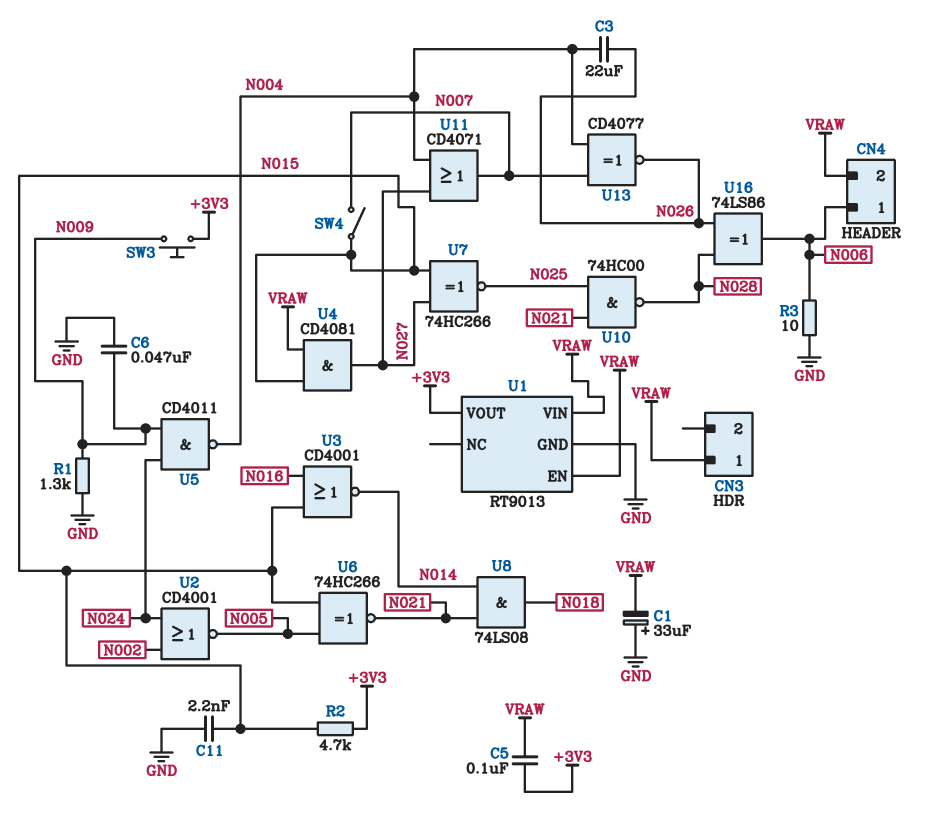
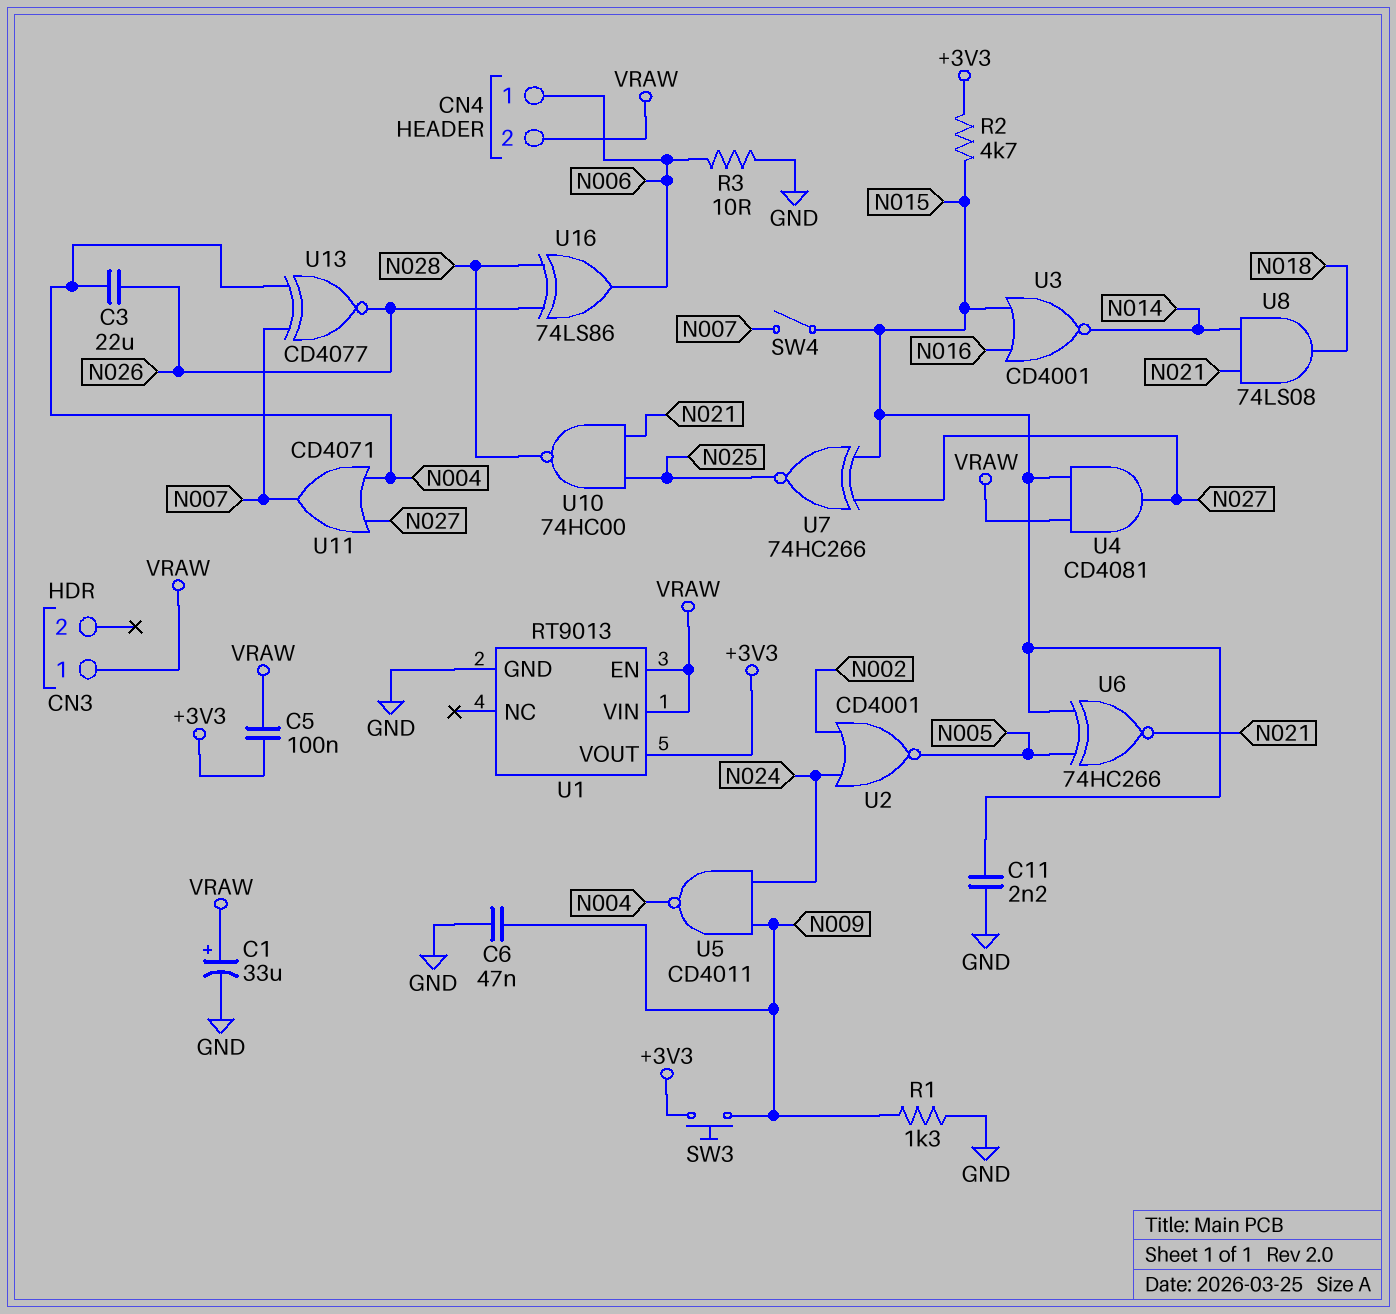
C1: 33uF (plus GND, minus VRAW) -> 33uF (plus VRAW, minus GND)

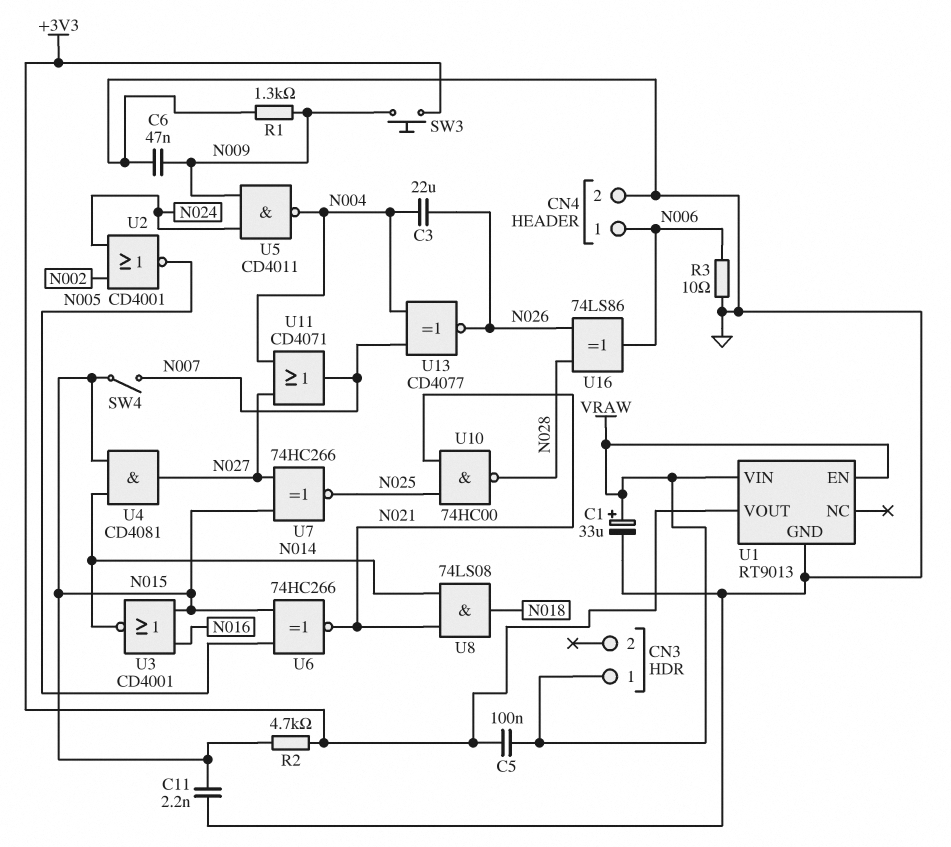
CN4 pin 2: VRAW -> GND
U4: AND CD4081 (in N015, in VRAW, out N027) -> AND CD4081 (in N014, in N015, out N027)

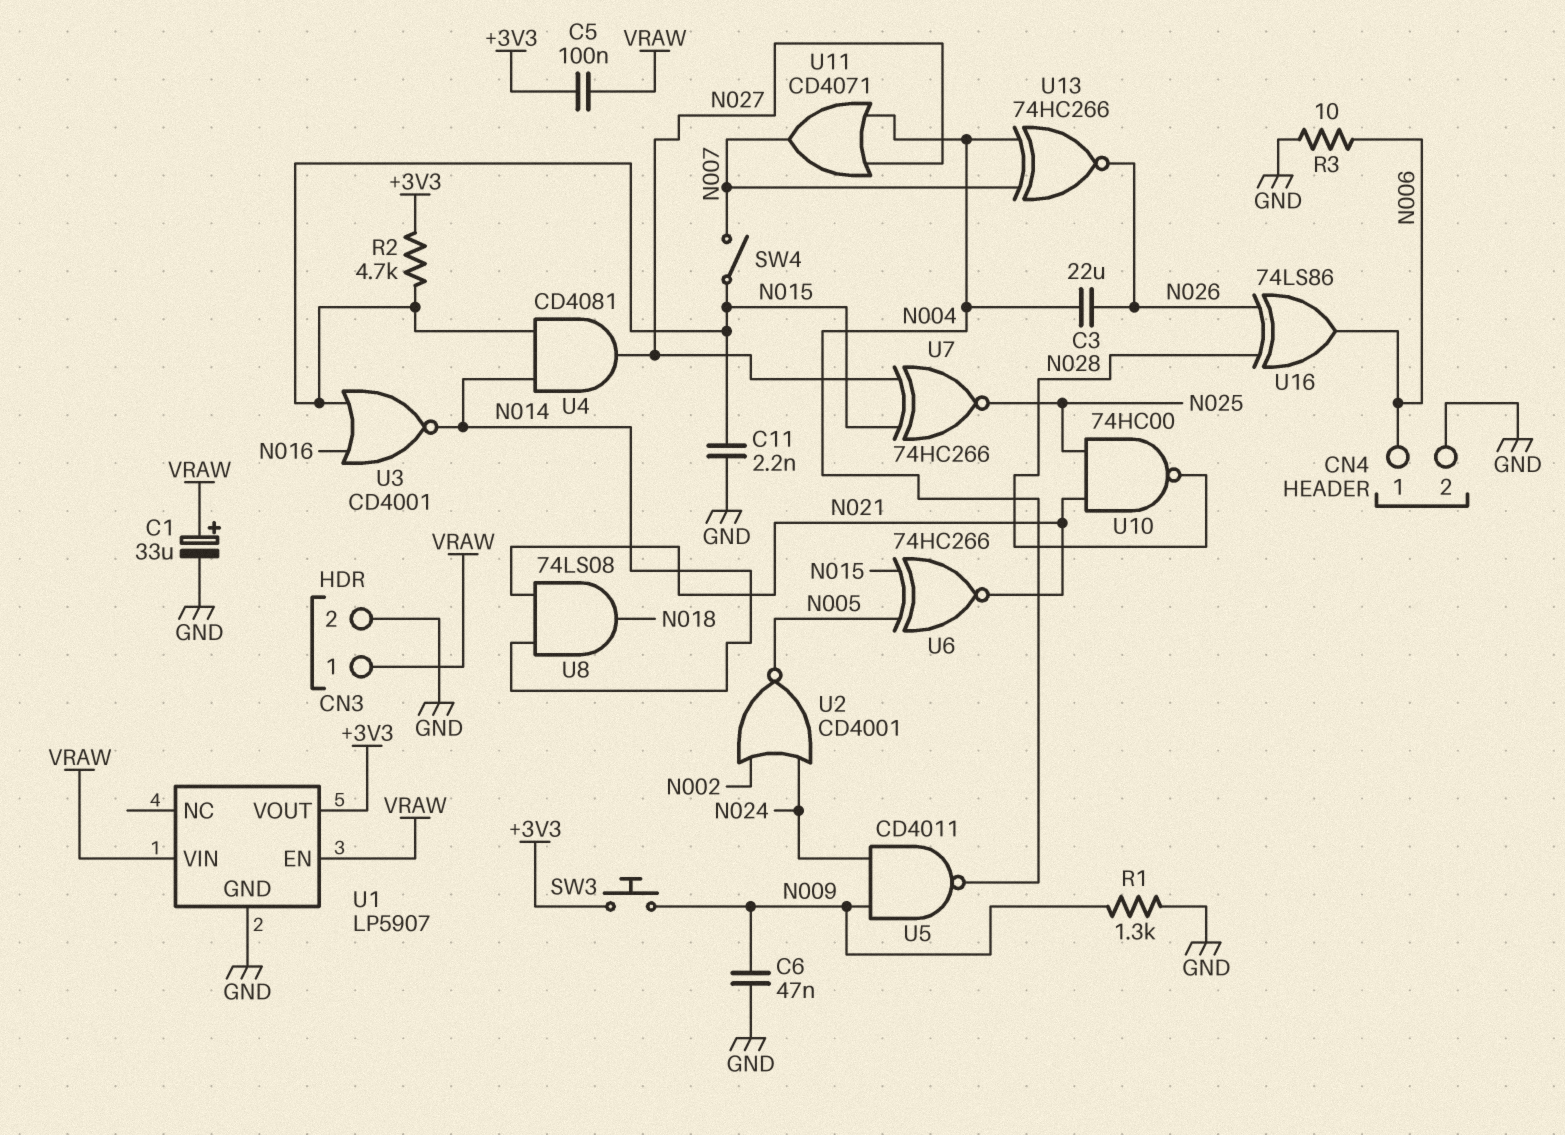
CN3 pin 2: none -> GND
U1: RT9013 -> LP5907
U13: XNOR CD4077 (in N004, in N007, out N026) -> XNOR 74HC266 (in N004, in N007, out N026)

